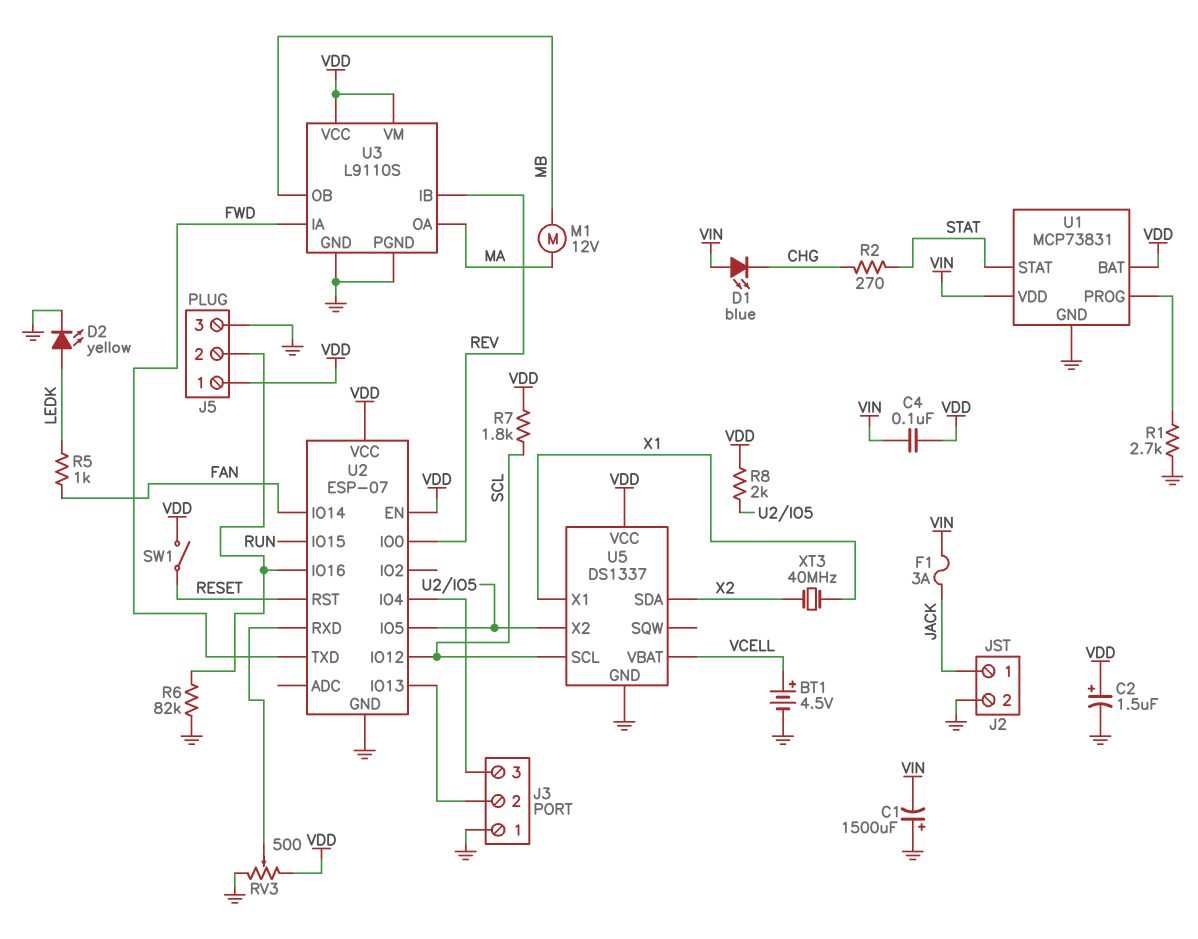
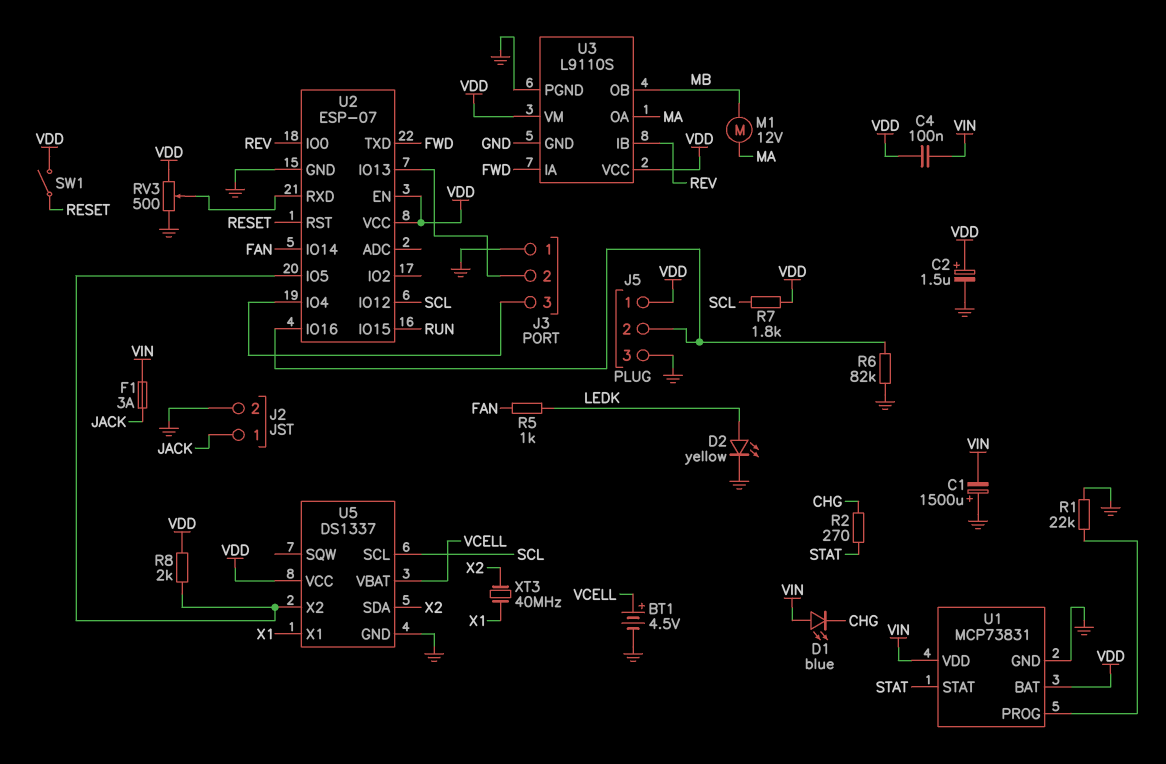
R1: 2.7k (GND, U1/PROG) -> 22k (GND, U1/PROG)

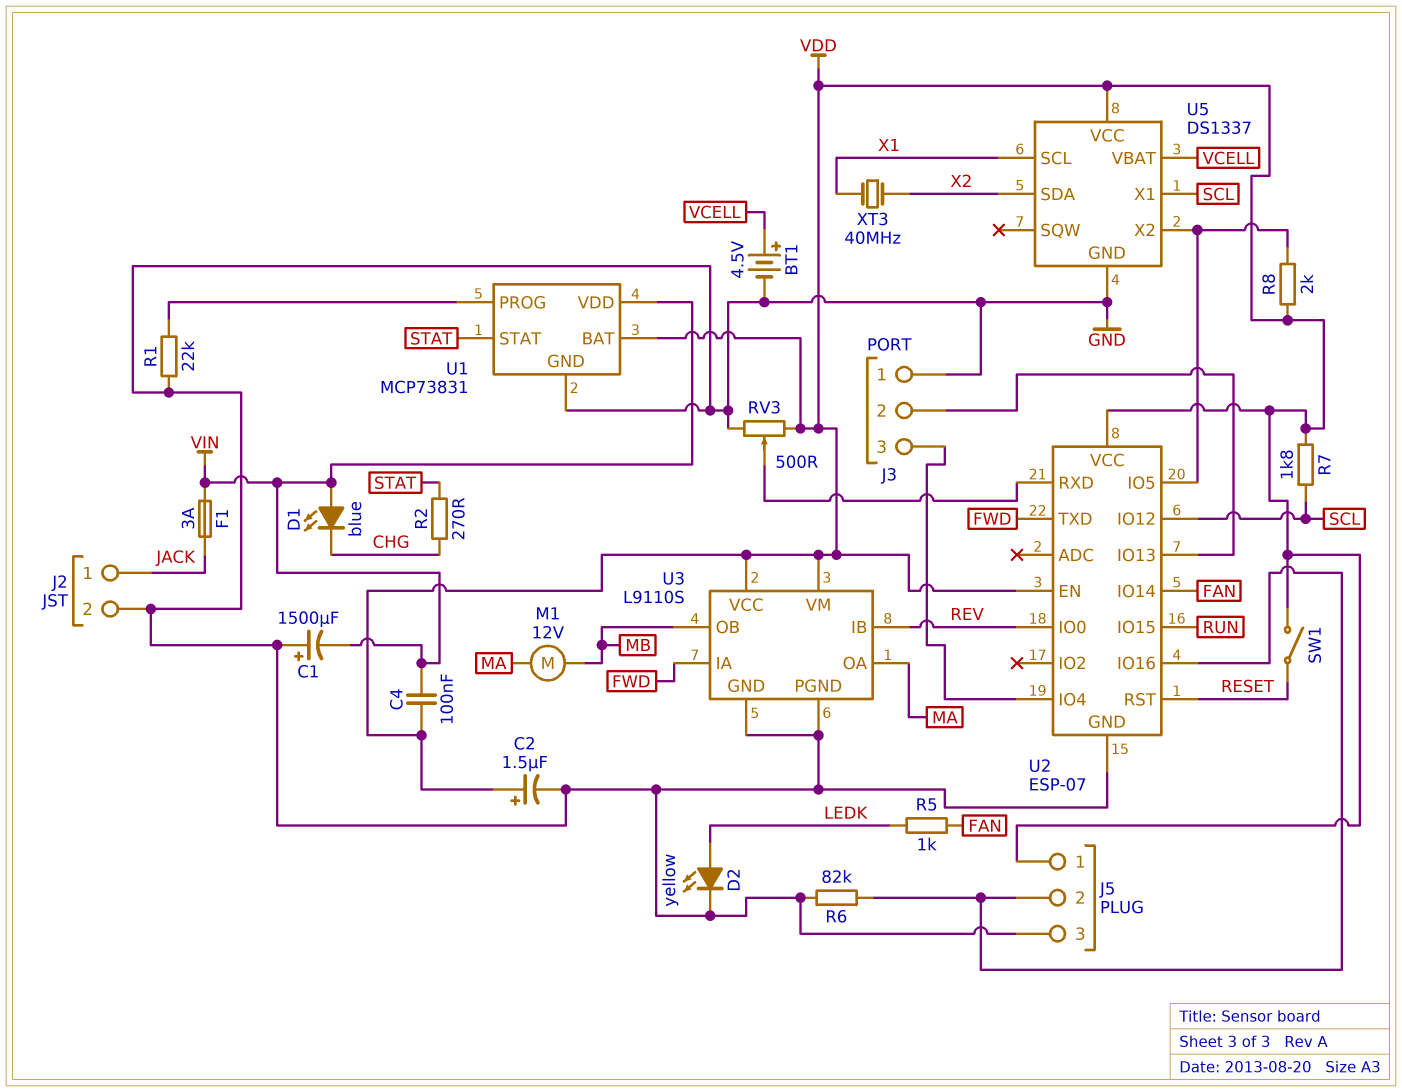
U5 pin SCL: SCL -> X1
U5 pin X1: X1 -> SCL

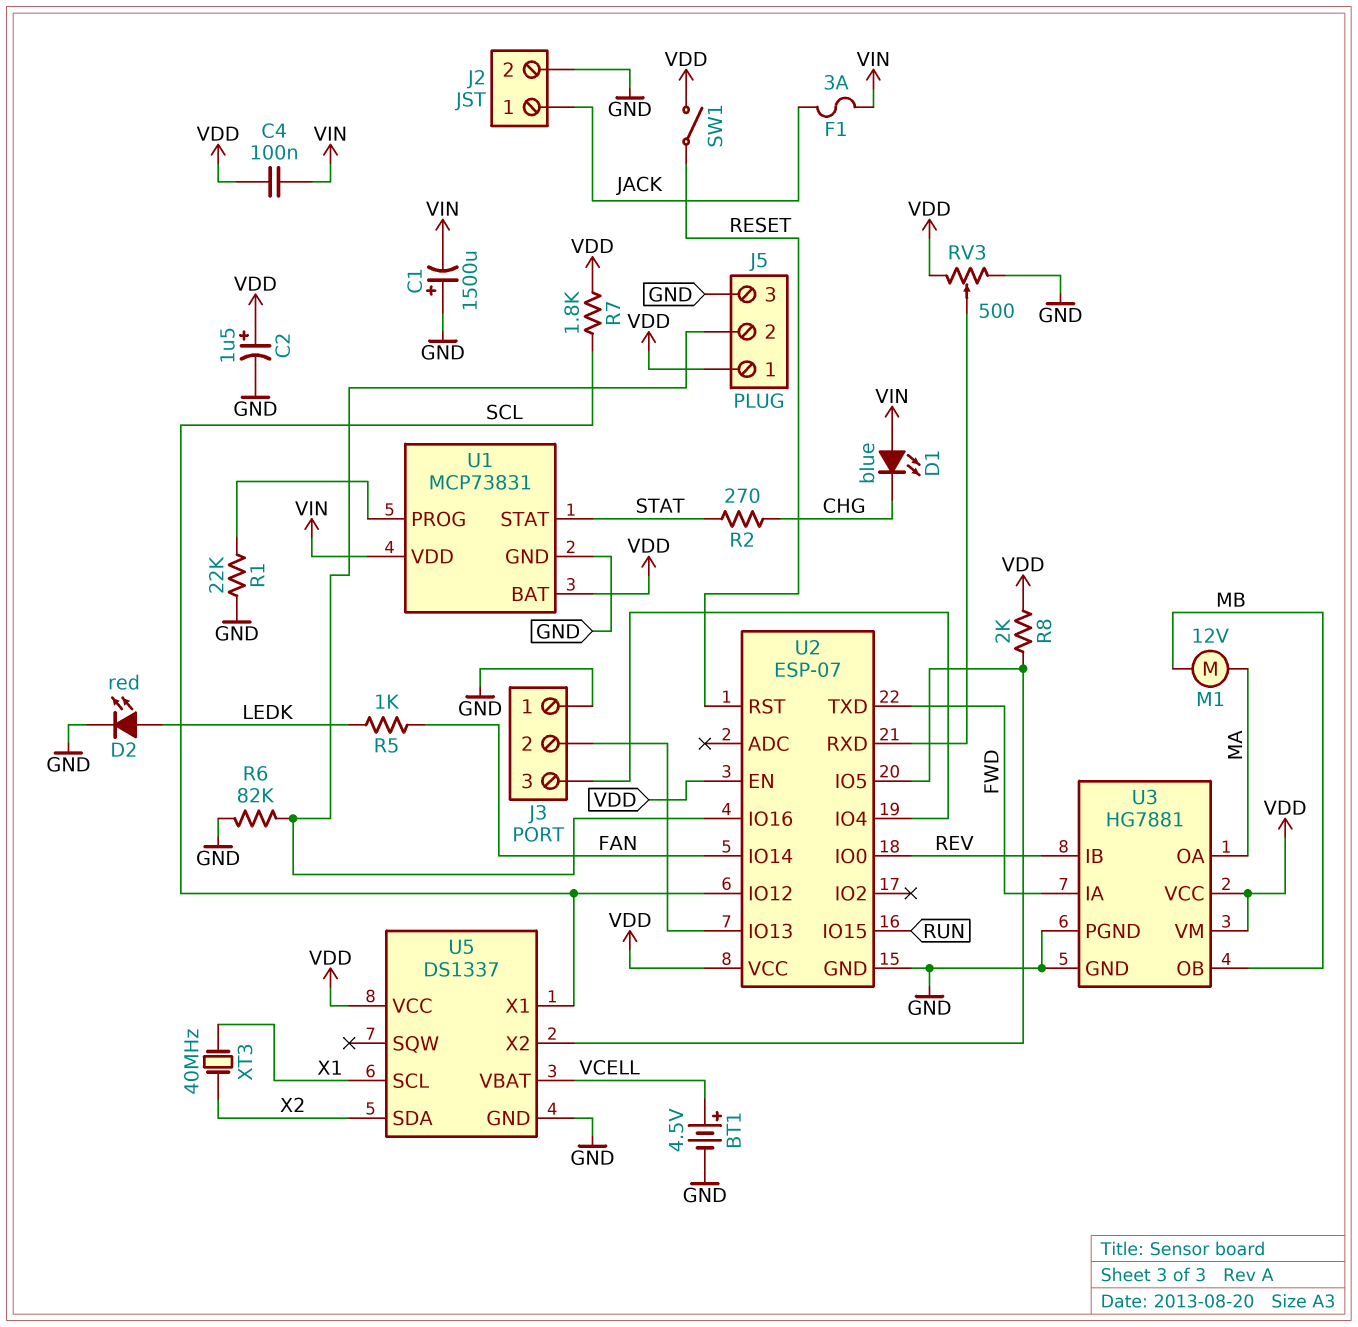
D2: LED yellow (A LEDK, K GND) -> LED red (A LEDK, K GND)
U3: L9110S -> HG7881

